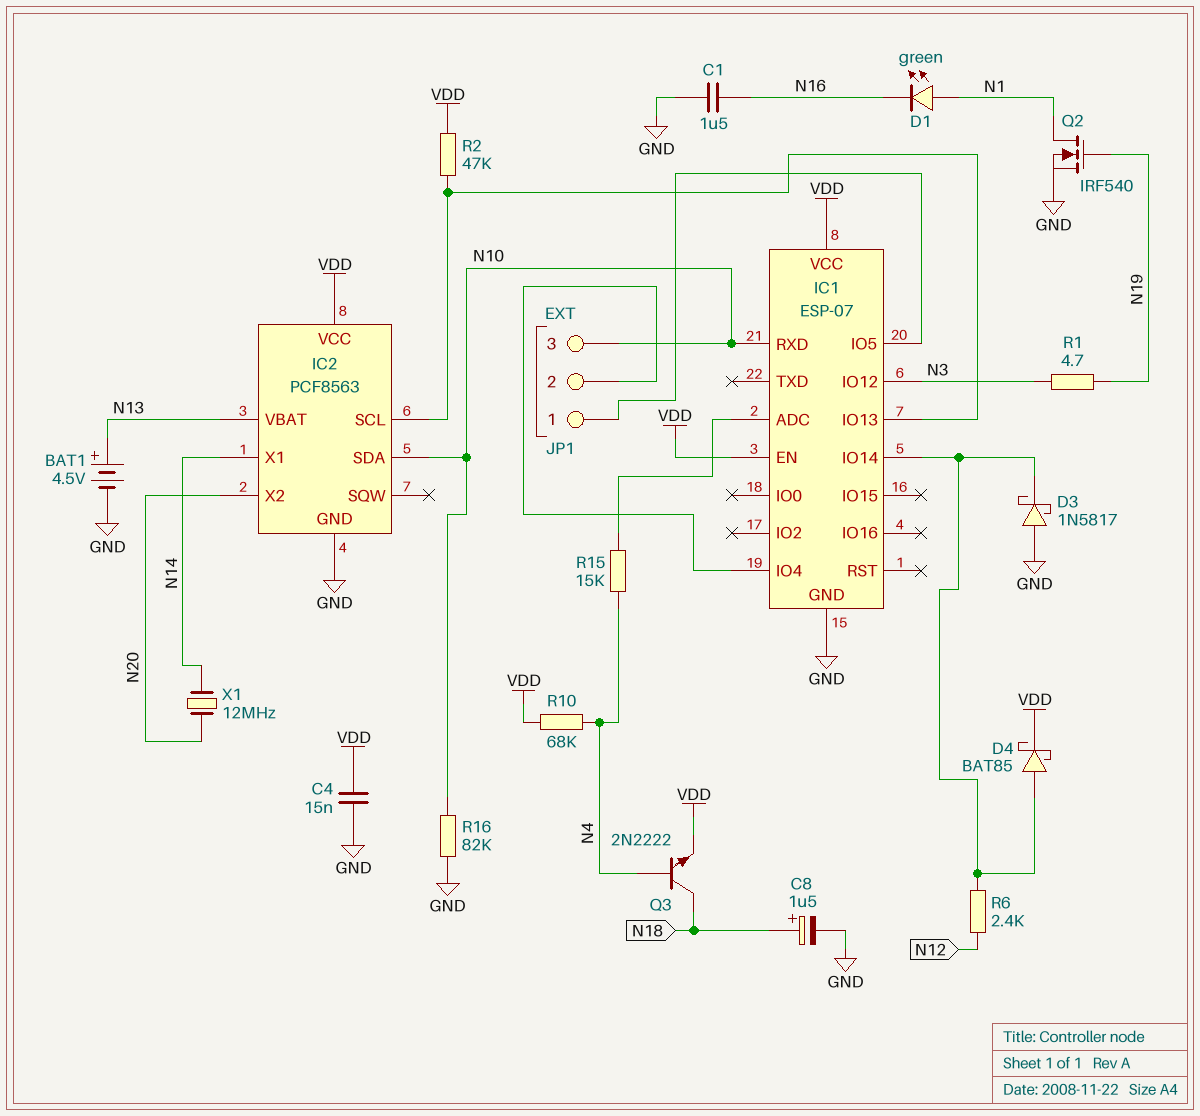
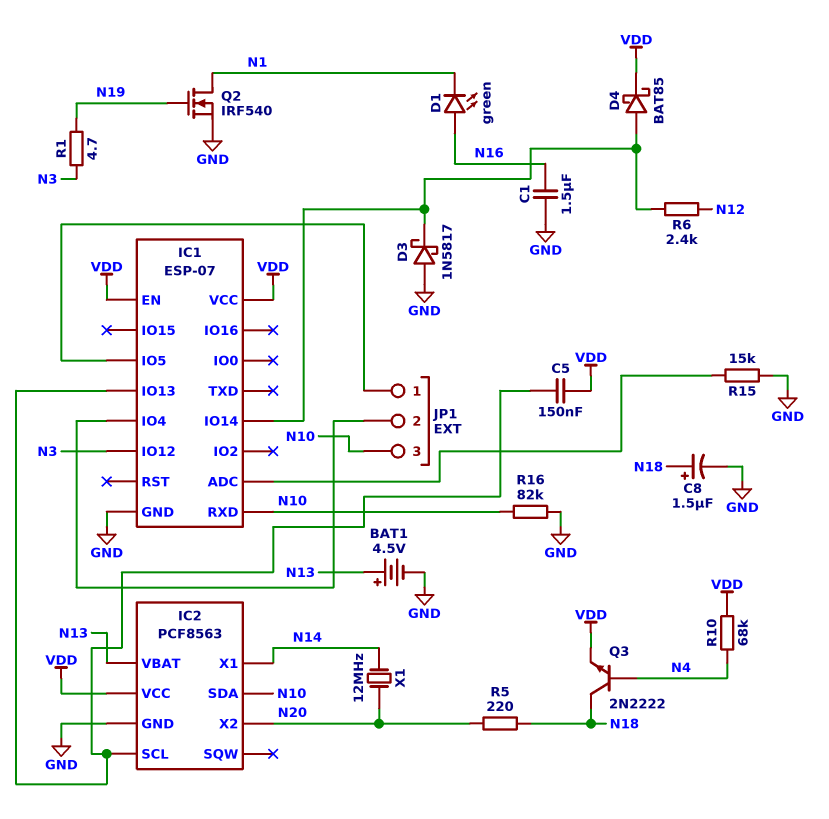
C4: 15nF (GND, VDD) -> none
C5: none -> 150nF (IC1/IO13, VDD)
D1: LED green (A N1, K N16) -> LED green (A N16, K N1)
R2: 47k (IC1/IO13, VDD) -> none
R5: none -> 220 (N18, N20)
R15: 15k (IC1/ADC, N4) -> 15k (GND, IC1/ADC)

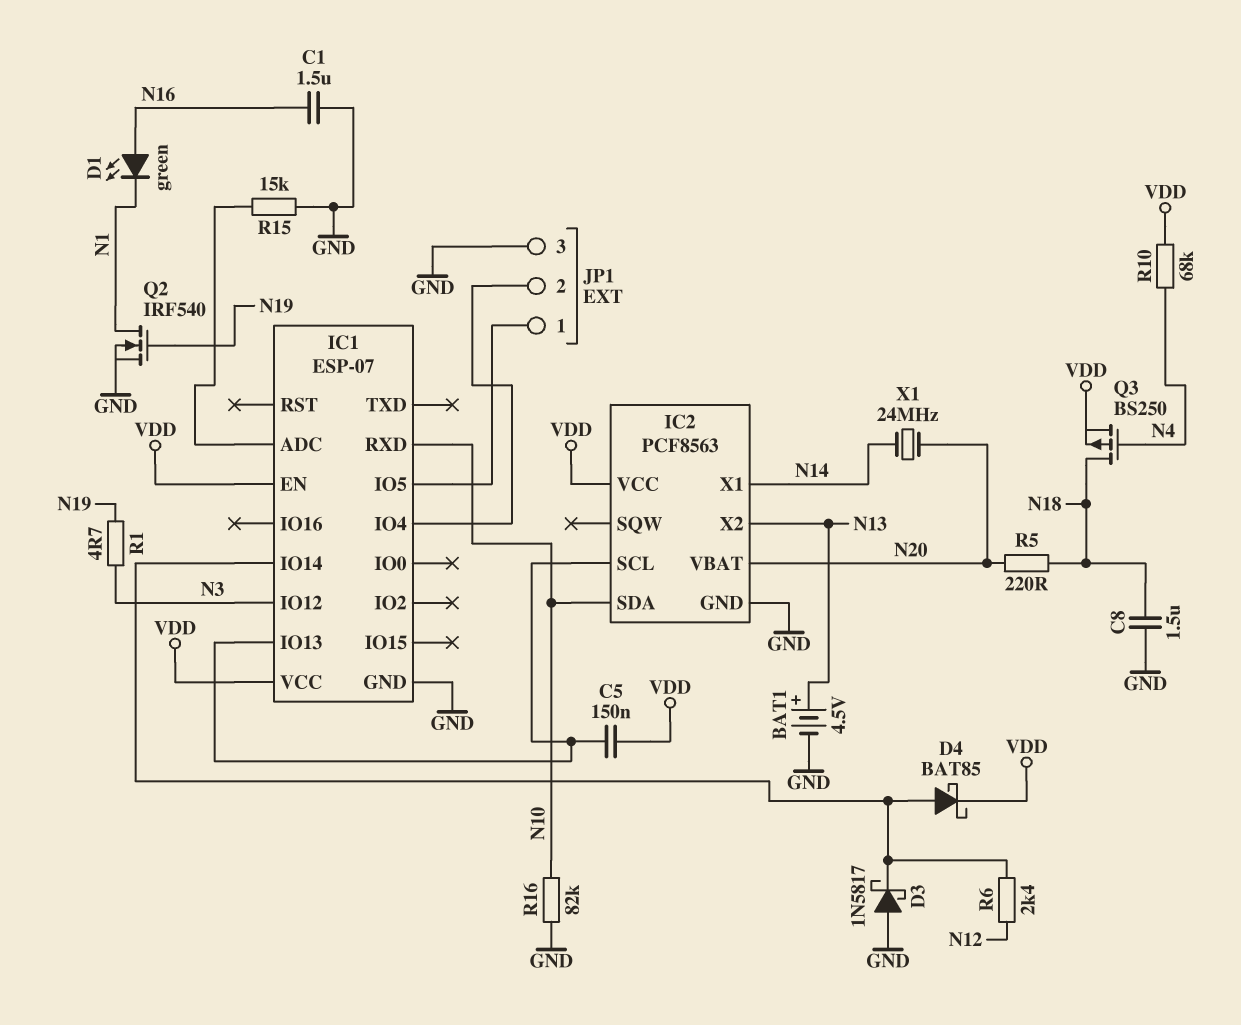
C8: 1.5uF (plus N18, minus GND) -> 1.5uF (GND, N18)
IC2 pin VBAT: N13 -> N20
IC2 pin X2: N20 -> N13
JP1 pin 3: N10 -> GND
Q3: NPN 2N2222 (B N4, C N18, E VDD) -> PMOS BS250 (G N4, D N18, S VDD)
X1: 12MHz (N14, N20) -> 24MHz (N14, N20)

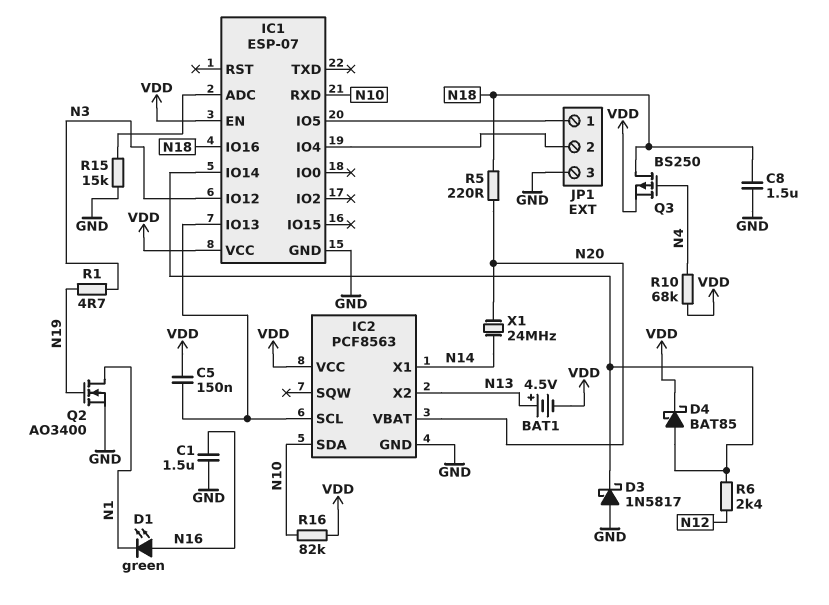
BAT1: 4.5V (plus N13, minus GND) -> 4.5V (plus N13, minus VDD)
IC1 pin IO16: none -> N18
Q2: NMOS IRF540 (G N19, D N1, S GND) -> NMOS AO3400 (G N19, D N1, S GND)
R16: 82k (GND, N10) -> 82k (N10, VDD)

